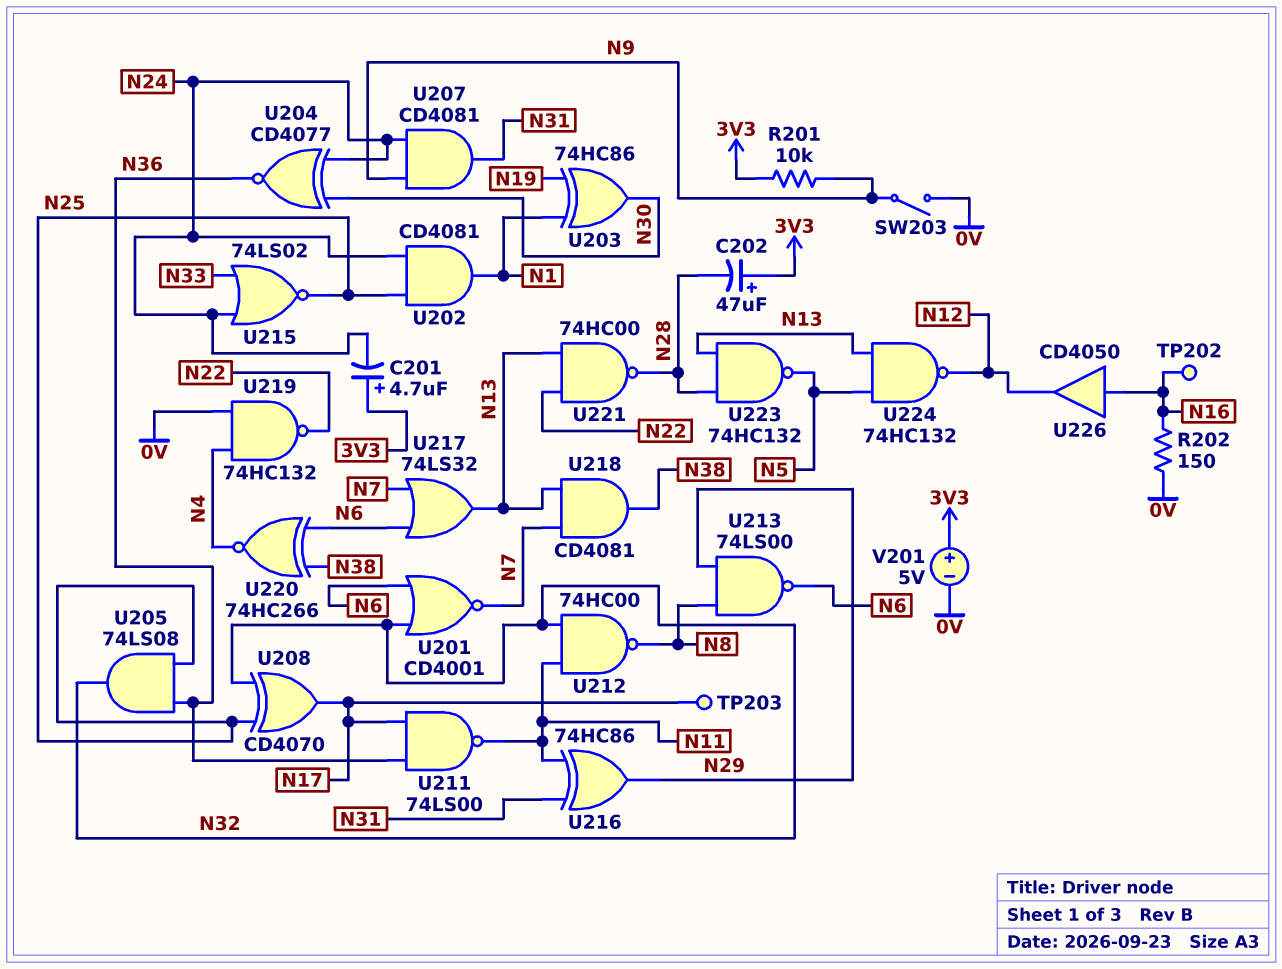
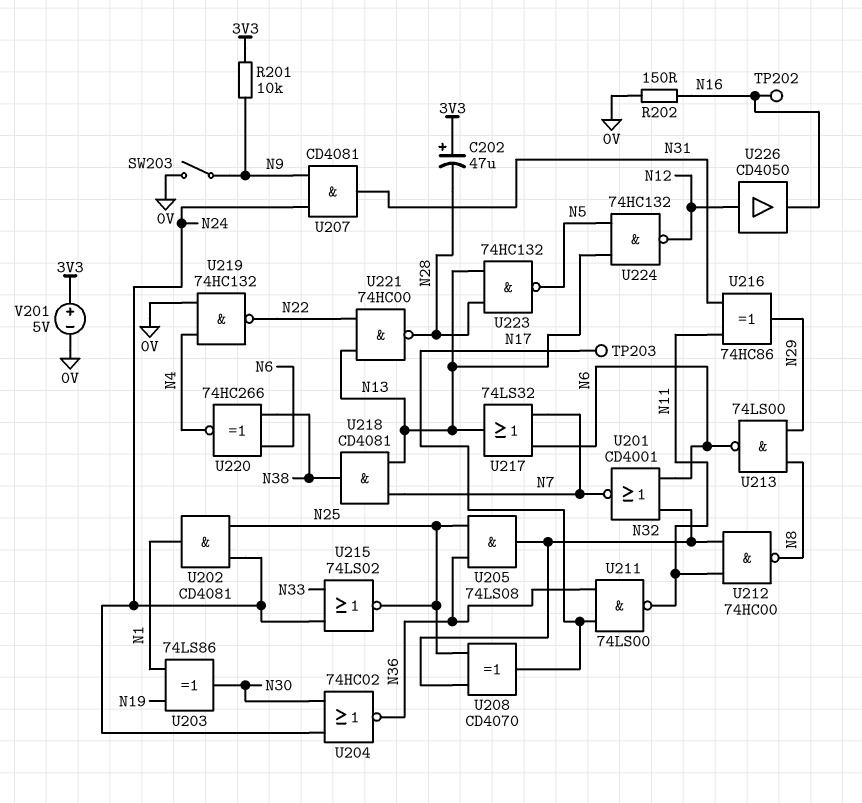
C201: 4.7uF (plus 3V3, minus N24) -> none
U203: XOR 74HC86 (in N1, in N19, out N30) -> XOR 74LS86 (in N1, in N19, out N30)
U204: XNOR CD4077 (in N24, in N30, out N36) -> NOR 74HC02 (in N24, in N30, out N36)
U226: buffer CD4050 (in N16, out N12) -> buffer CD4050 (in N12, out N16)

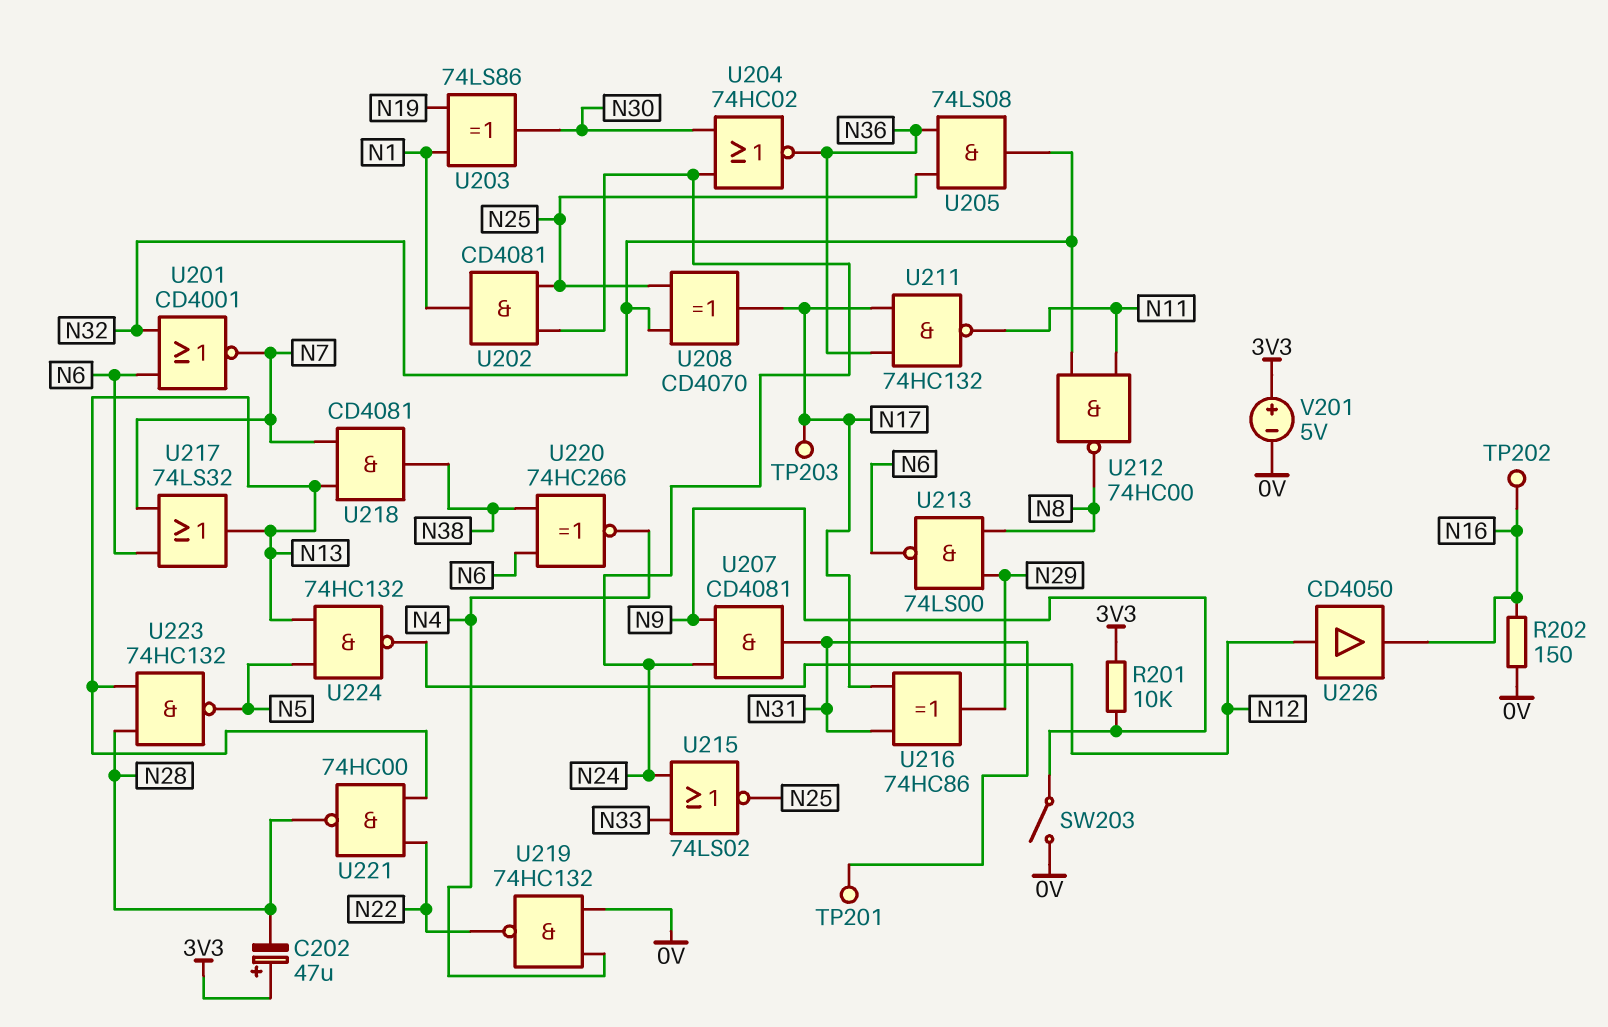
TP201: none -> test point (N31)
U211: NAND 74LS00 (in N17, in N36, out N11) -> NAND 74HC132 (in N17, in N36, out N11)
U216: XOR 74HC86 (in N11, in N31, out N29) -> XOR 74HC86 (in N17, in N31, out N29)

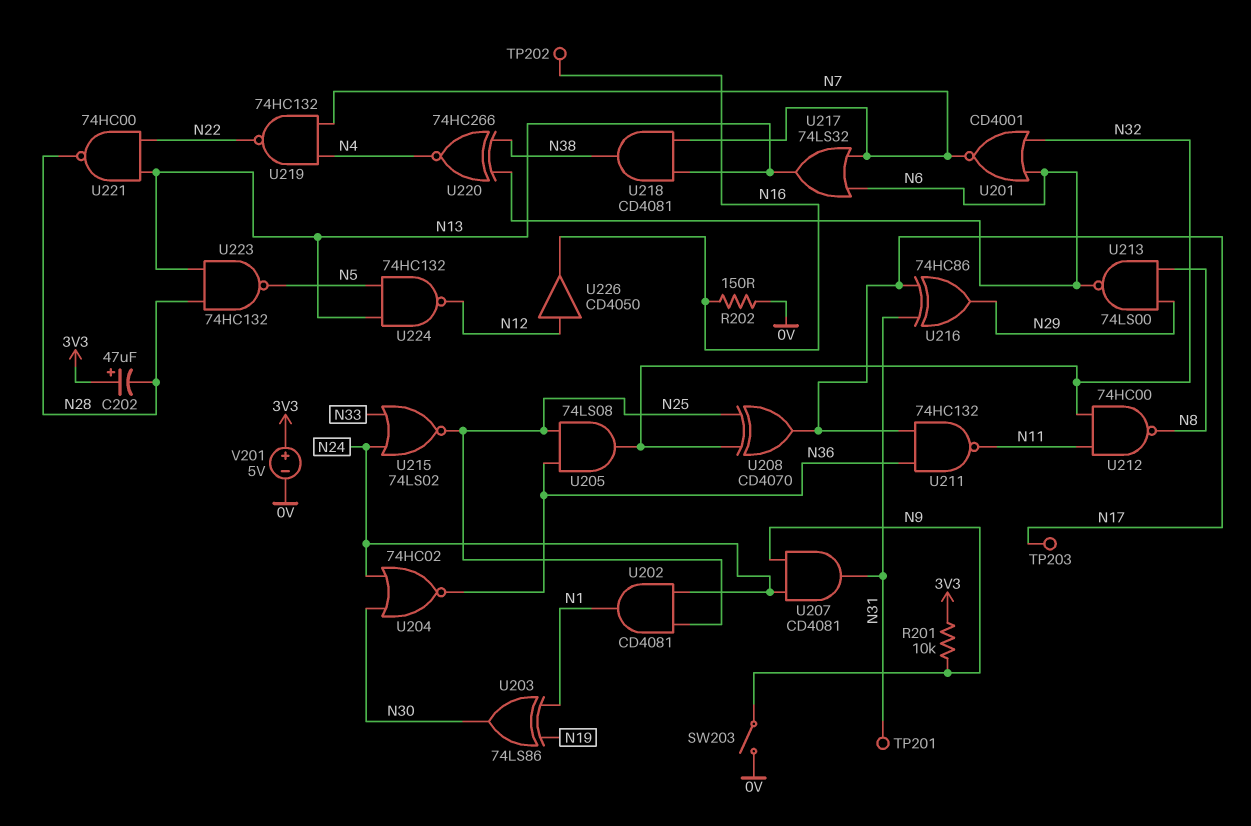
U219: NAND 74HC132 (in 0V, in N4, out N22) -> NAND 74HC132 (in N4, in N7, out N22)

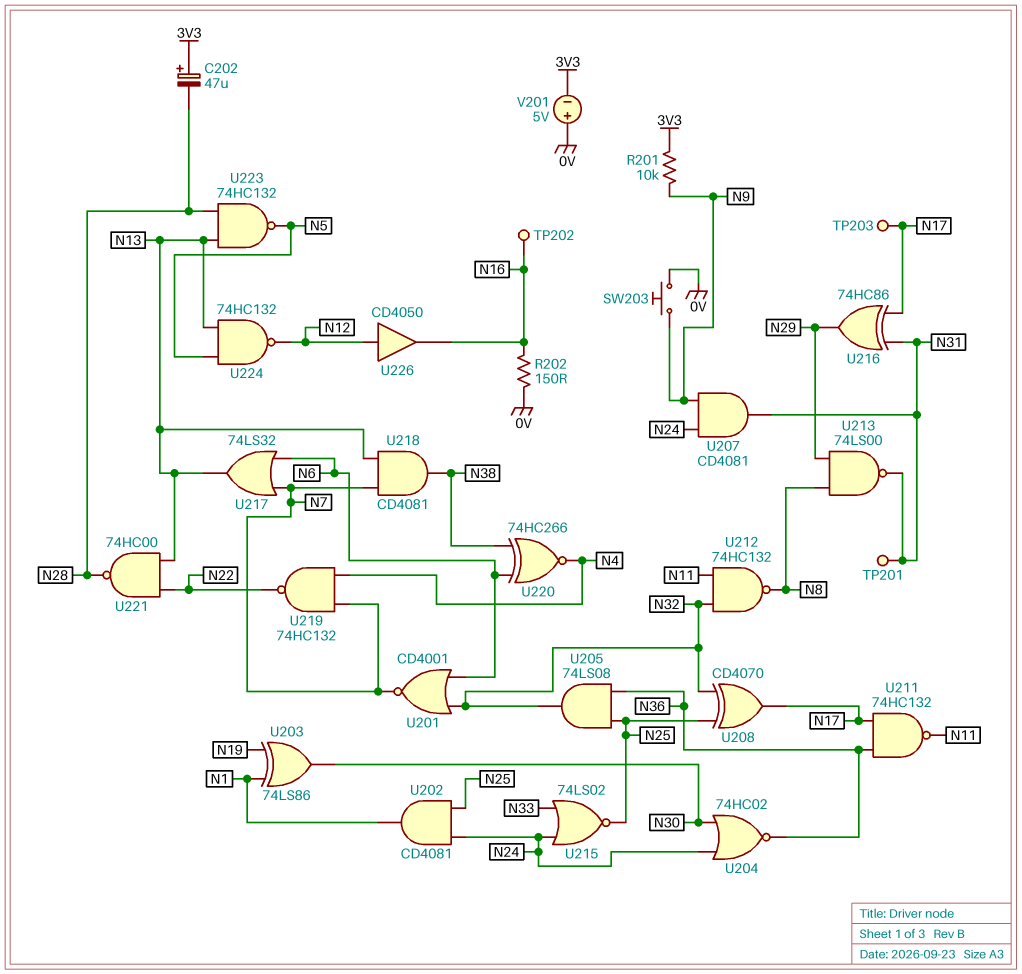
SW203: switch (0V, N9) -> button (0V, N9)
U212: NAND 74HC00 (in N11, in N32, out N8) -> NAND 74HC132 (in N11, in N32, out N8)
U213: NAND 74LS00 (in N8, in N29, out N6) -> NAND 74LS00 (in N8, in N29, out N31)
V201: 5V (plus 3V3, minus 0V) -> 5V (plus 0V, minus 3V3)

